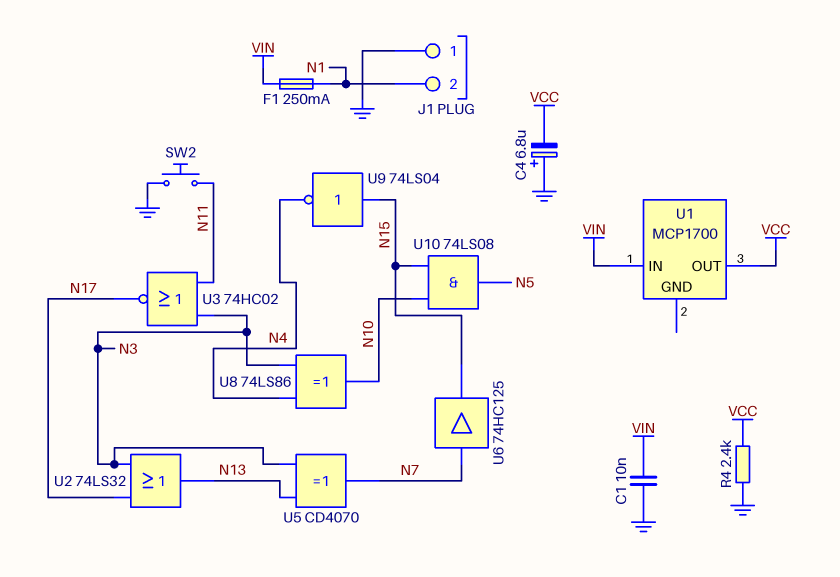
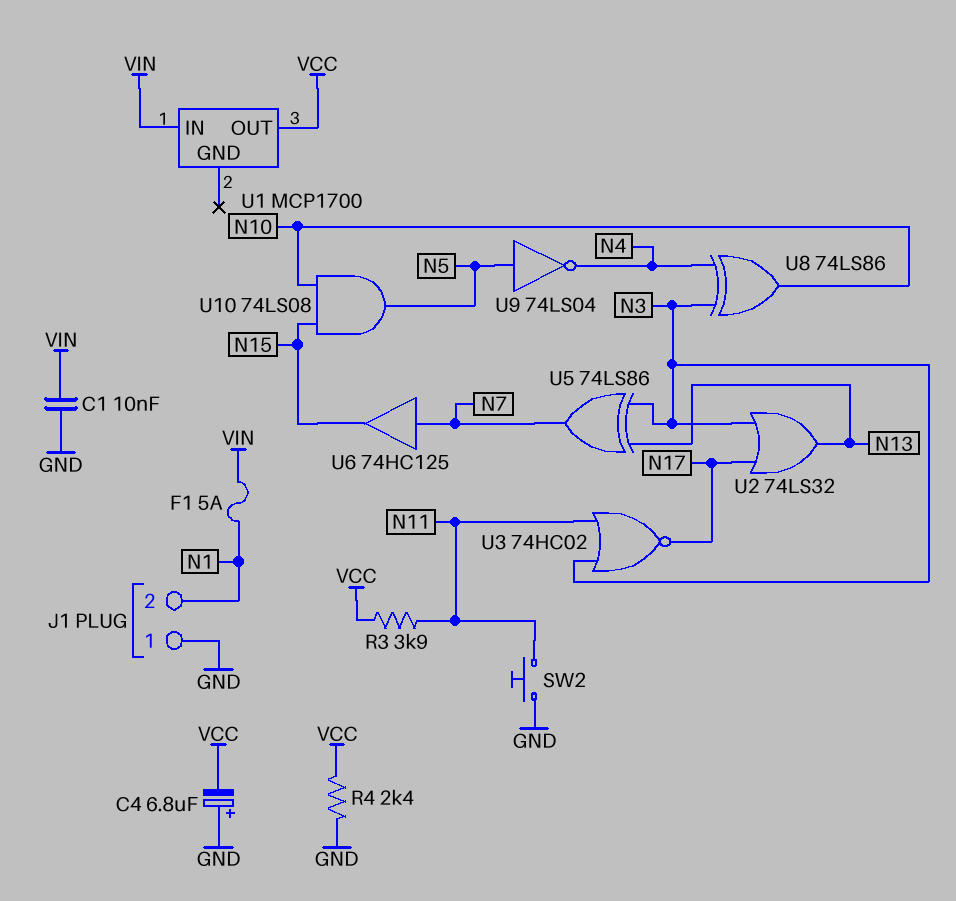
F1: 250mA (N1, VIN) -> 5A (N1, VIN)
R3: none -> 3.9k (N11, VCC)
U5: XOR CD4070 (in N3, in N13, out N7) -> XOR 74LS86 (in N3, in N13, out N7)
U9: NOT 74LS04 (in N15, out N4) -> NOT 74LS04 (in N5, out N4)

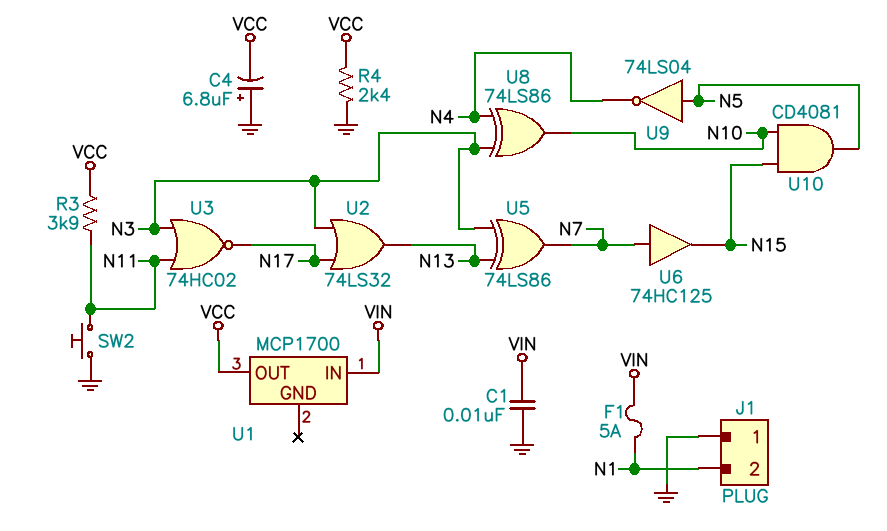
U10: AND 74LS08 (in N10, in N15, out N5) -> AND CD4081 (in N10, in N15, out N5)

